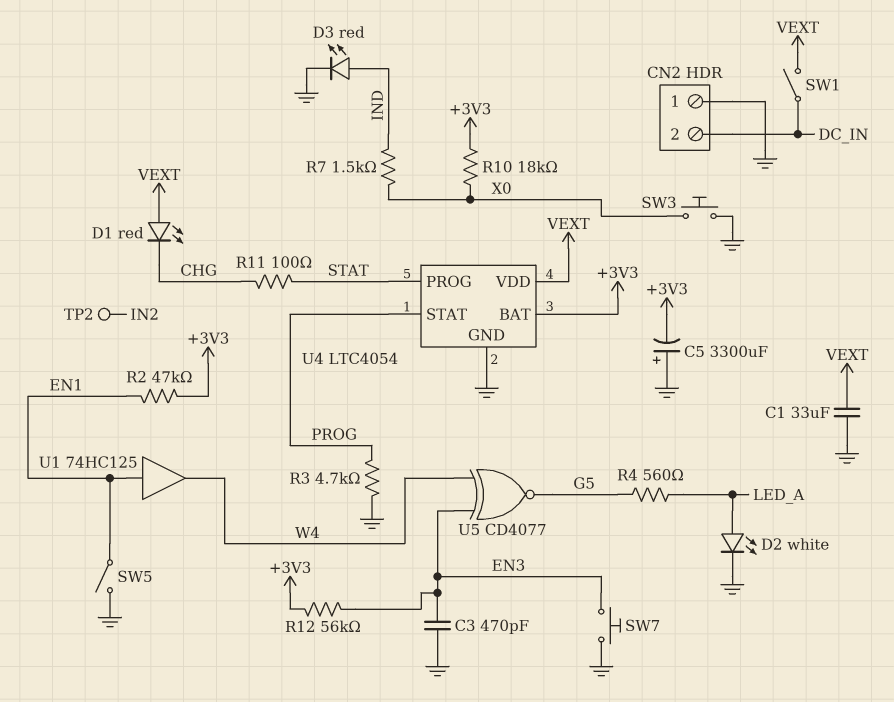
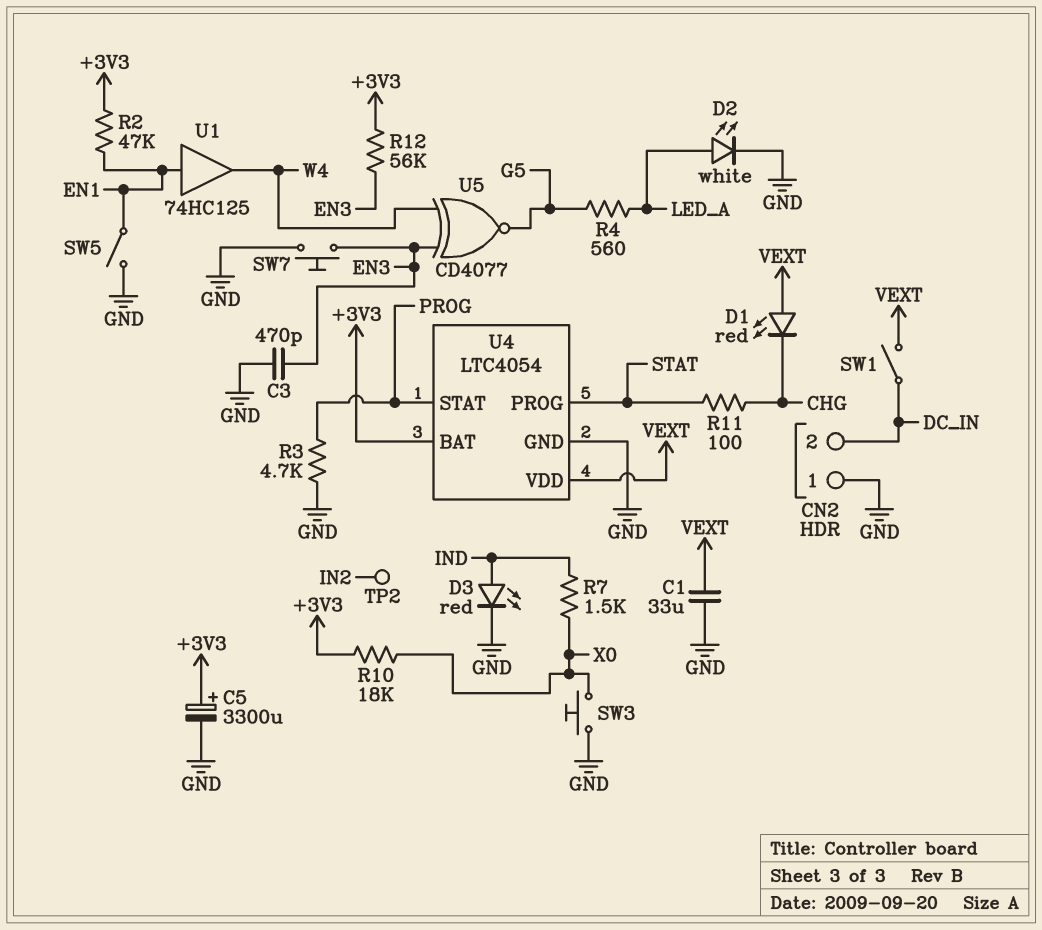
C5: 3300uF (plus GND, minus +3V3) -> 3300uF (plus +3V3, minus GND)

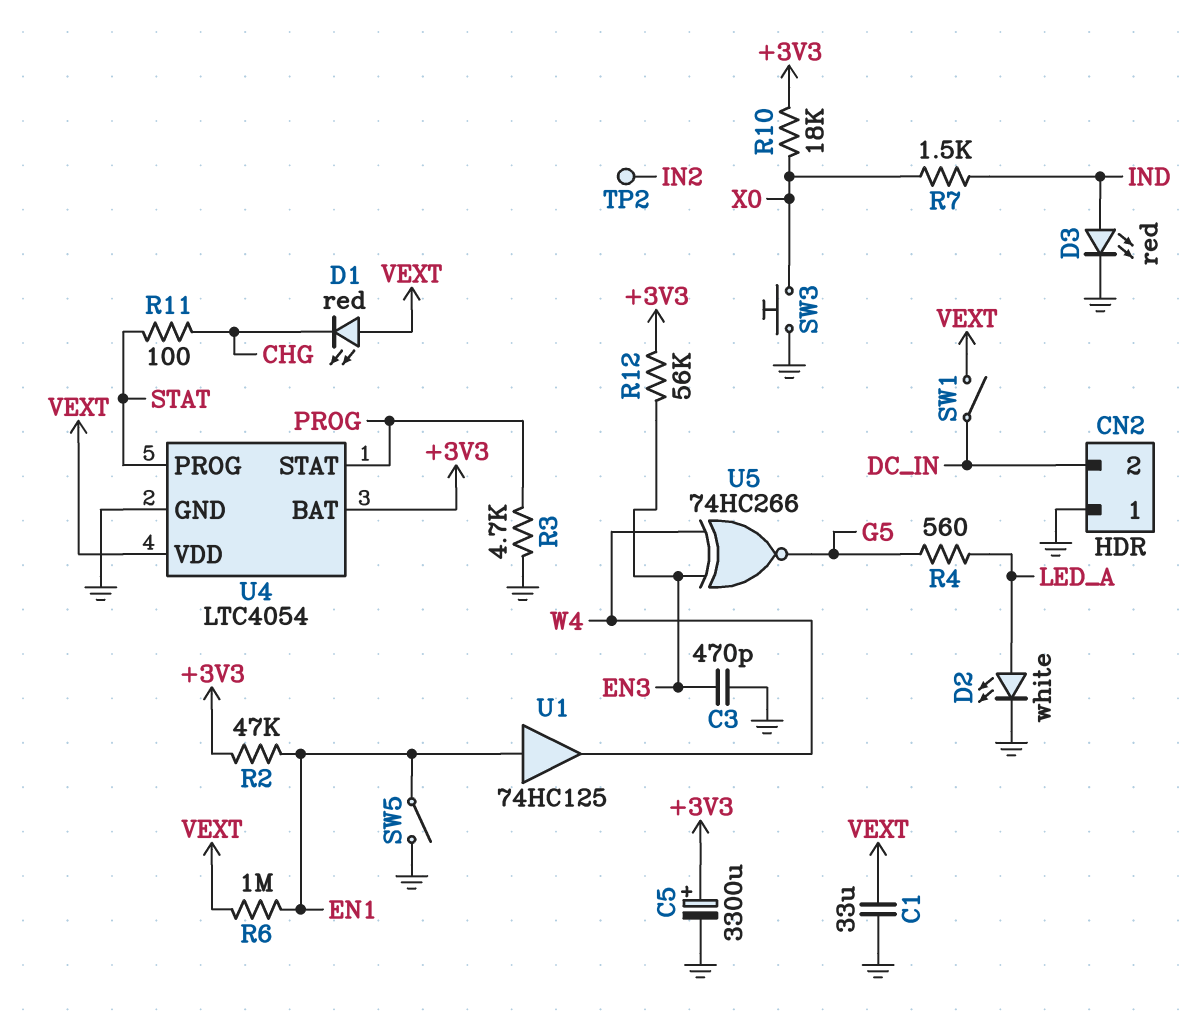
R6: none -> 1M (EN1, VEXT)
SW7: button (EN3, GND) -> none
U5: XNOR CD4077 (in EN3, in W4, out G5) -> XNOR 74HC266 (in EN3, in W4, out G5)

